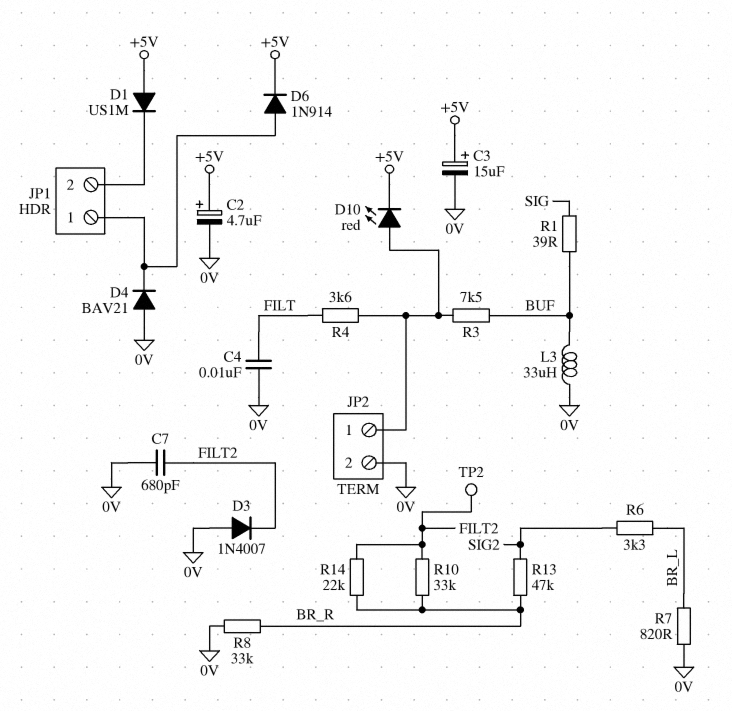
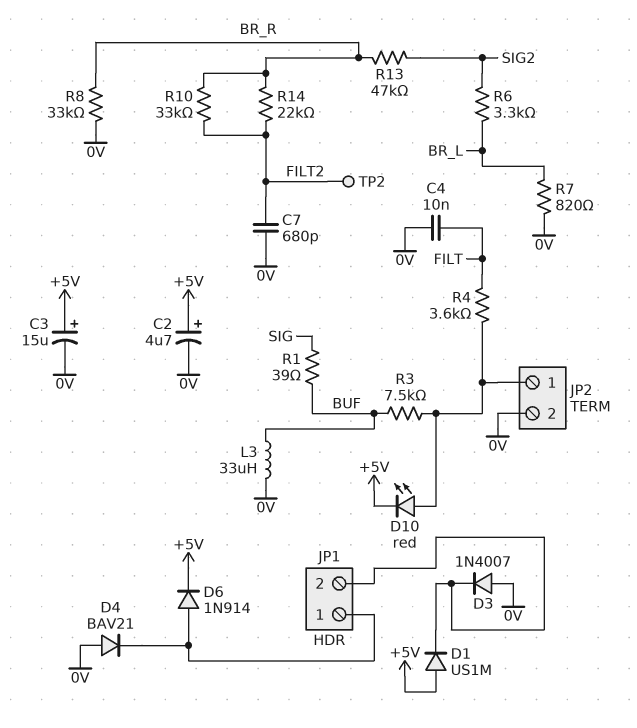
D3: diode 1N4007 (A 0V, K FILT2) -> diode 1N4007 (A 0V, K JP1/2)

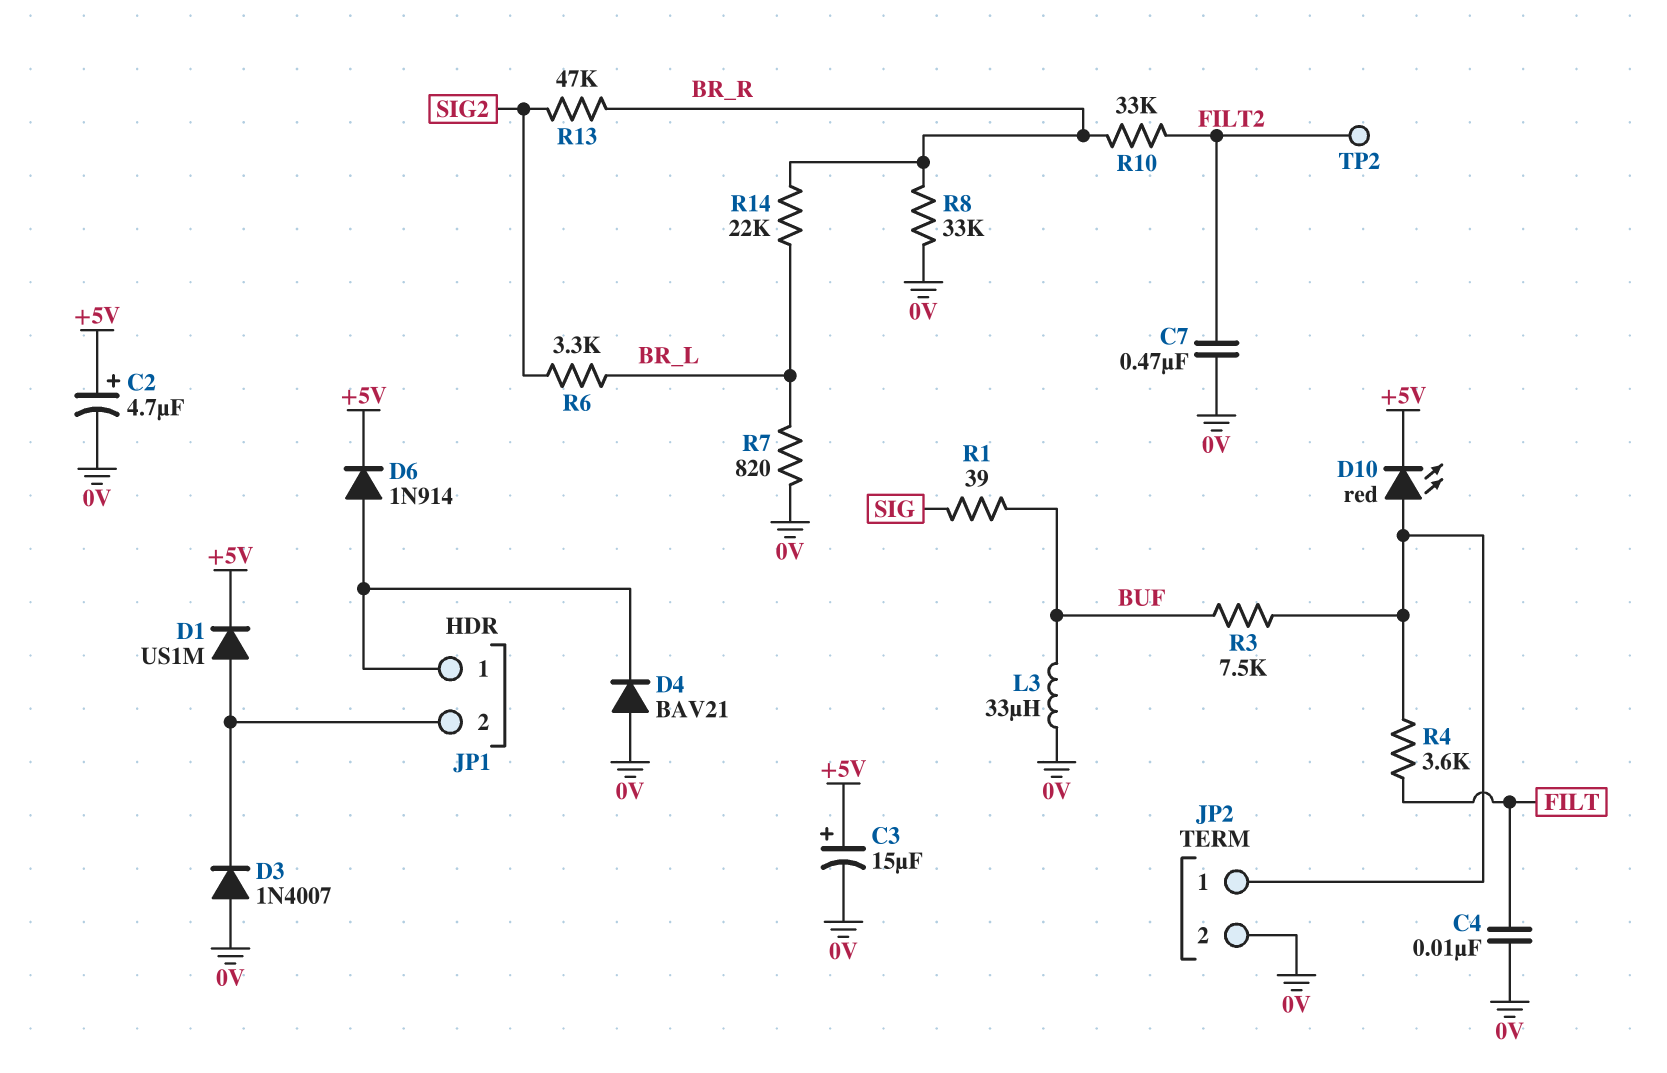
C7: 680pF (0V, FILT2) -> 470nF (0V, FILT2)
D1: diode US1M (A +5V, K JP1/2) -> diode US1M (A JP1/2, K +5V)
R14: 22k (BR_R, FILT2) -> 22k (BR_L, BR_R)

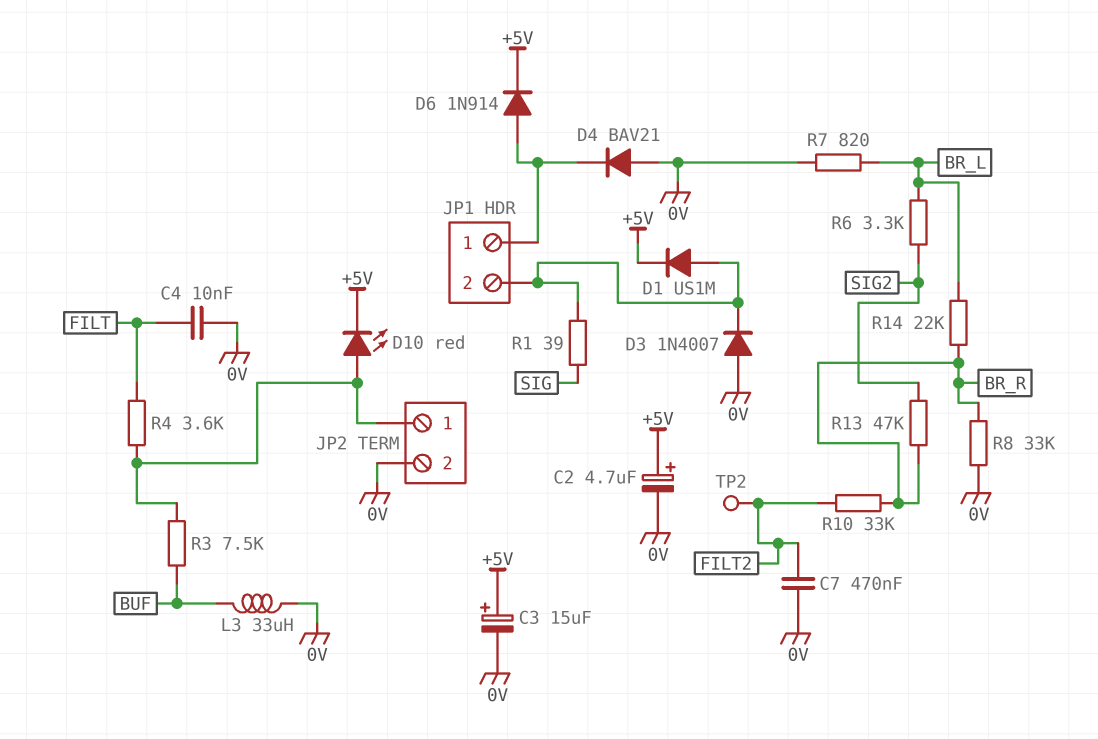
R1: 39 (BUF, SIG) -> 39 (JP1/2, SIG)

